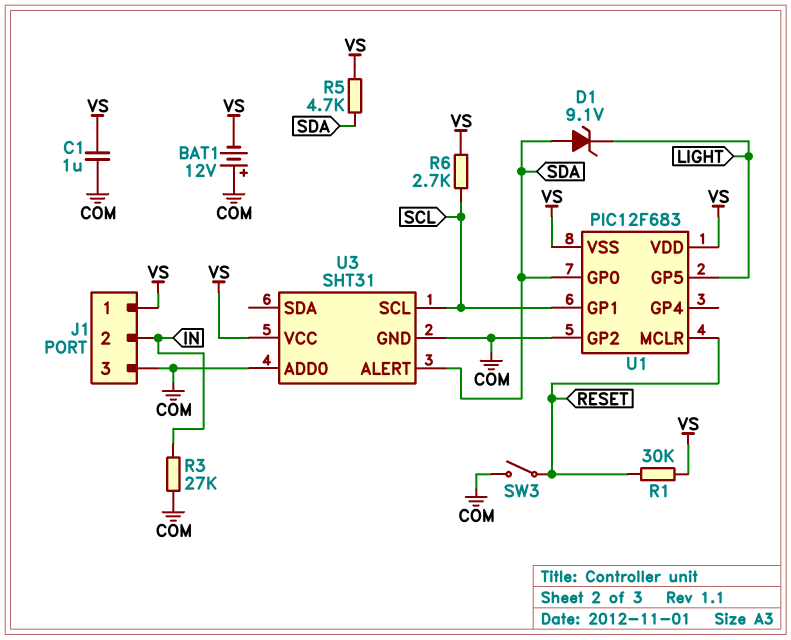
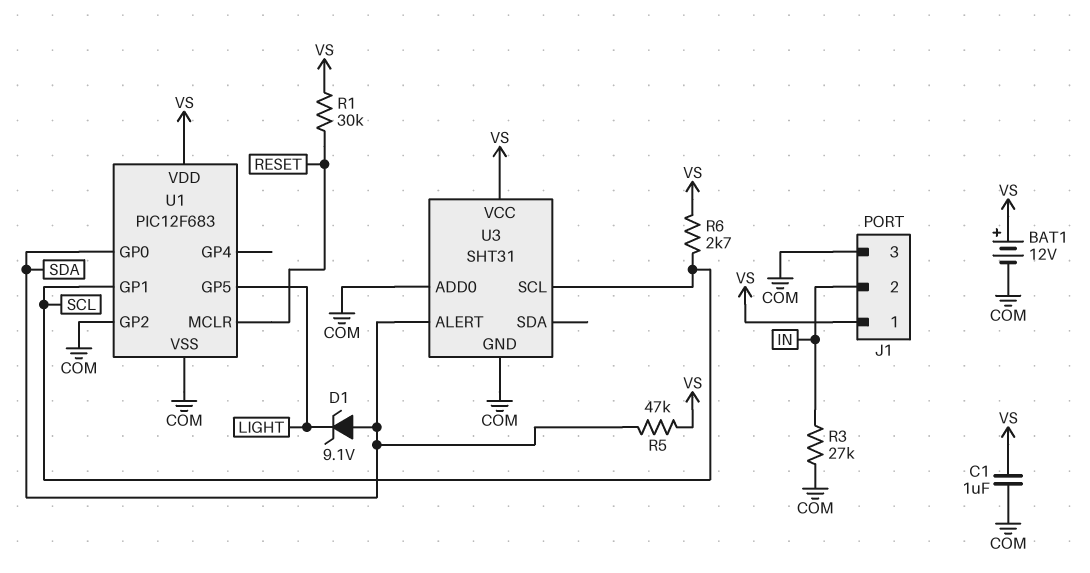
BAT1: 12V (plus COM, minus VS) -> 12V (plus VS, minus COM)
R5: 4.7k (SDA, VS) -> 47k (SDA, VS)
SW3: switch (COM, RESET) -> none
U1 pin VSS: VS -> COM

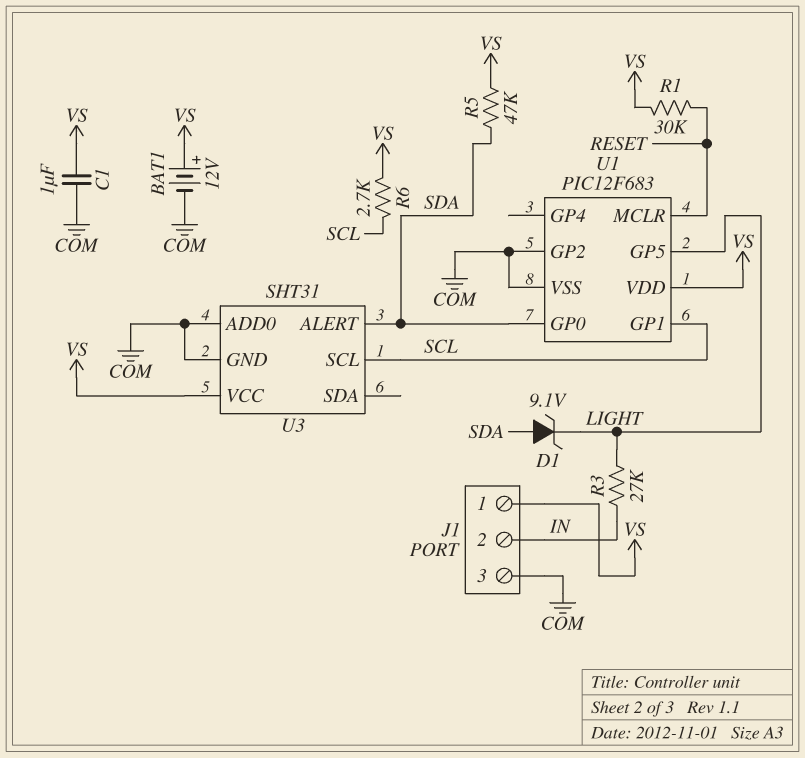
R3: 27k (COM, IN) -> 27k (IN, LIGHT)

